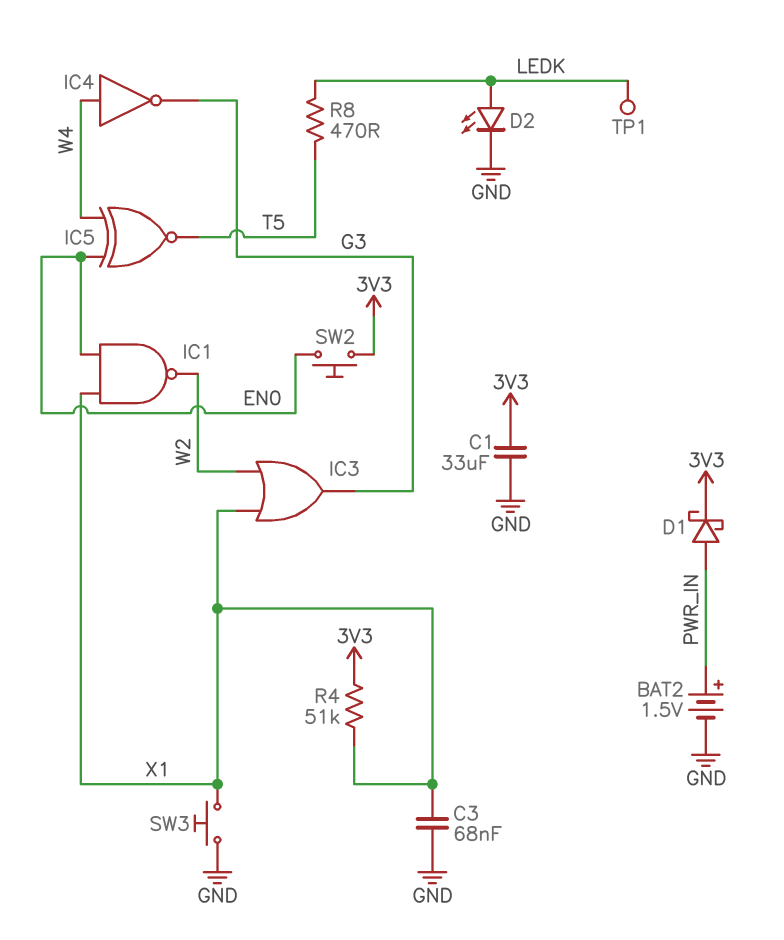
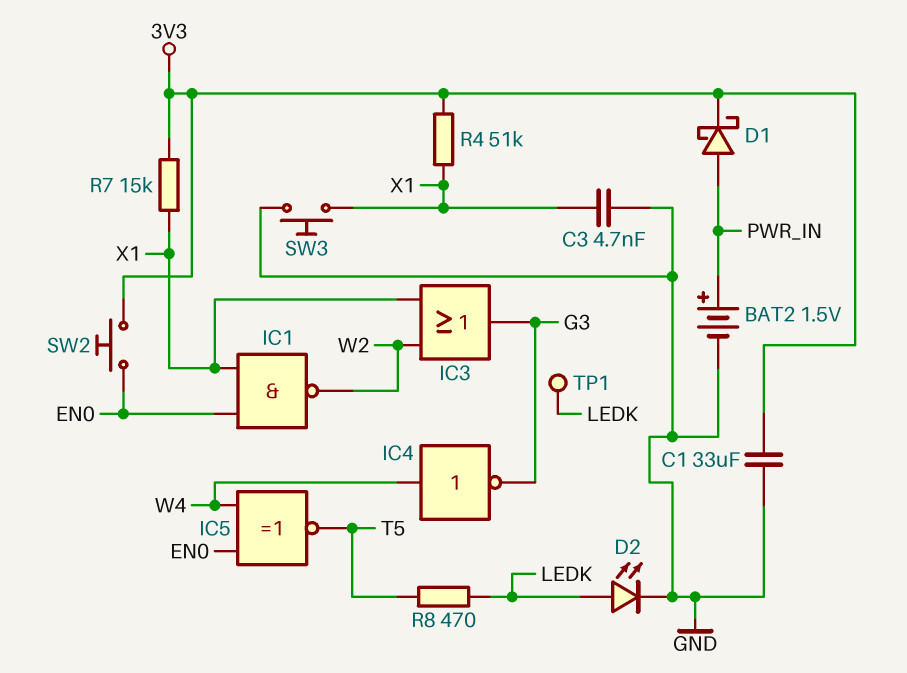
C3: 68nF (GND, X1) -> 4.7nF (GND, X1)
R7: none -> 15k (3V3, X1)

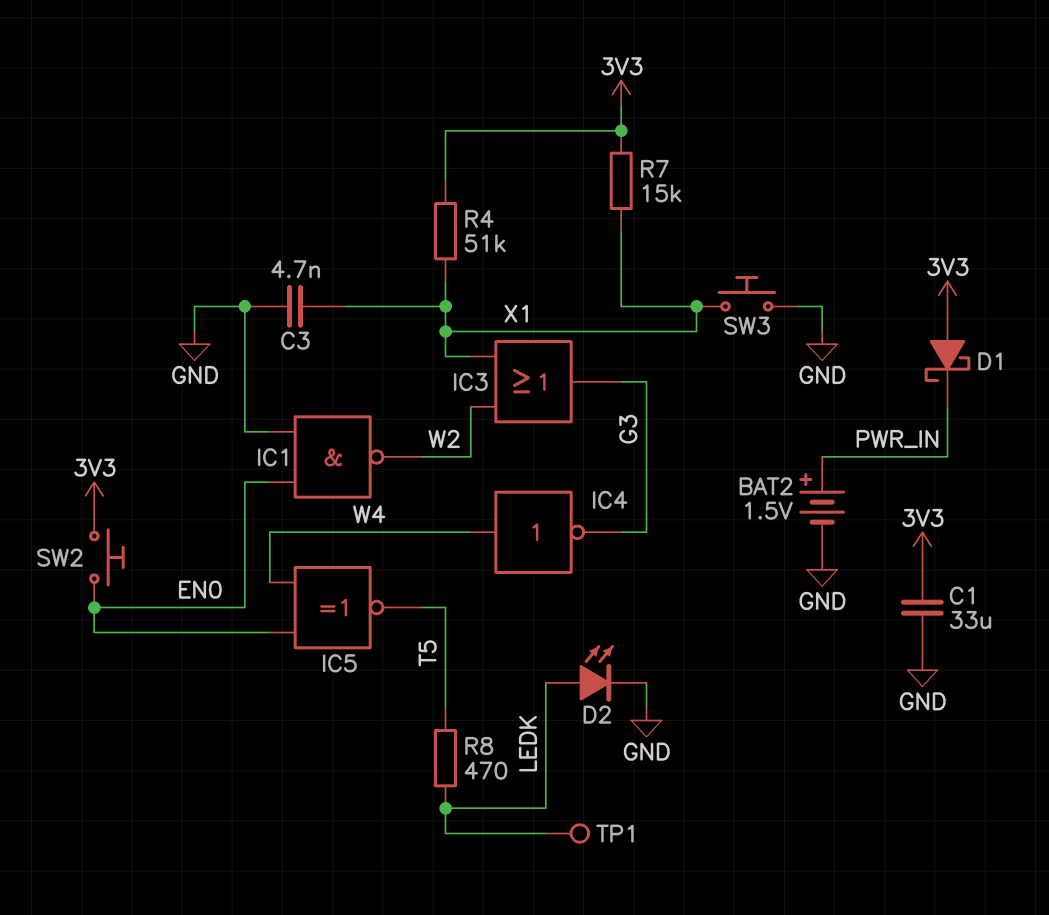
D1: schottky (A PWR_IN, K 3V3) -> schottky (A 3V3, K PWR_IN)
IC1: NAND (in EN0, in X1, out W2) -> NAND (in EN0, in GND, out W2)

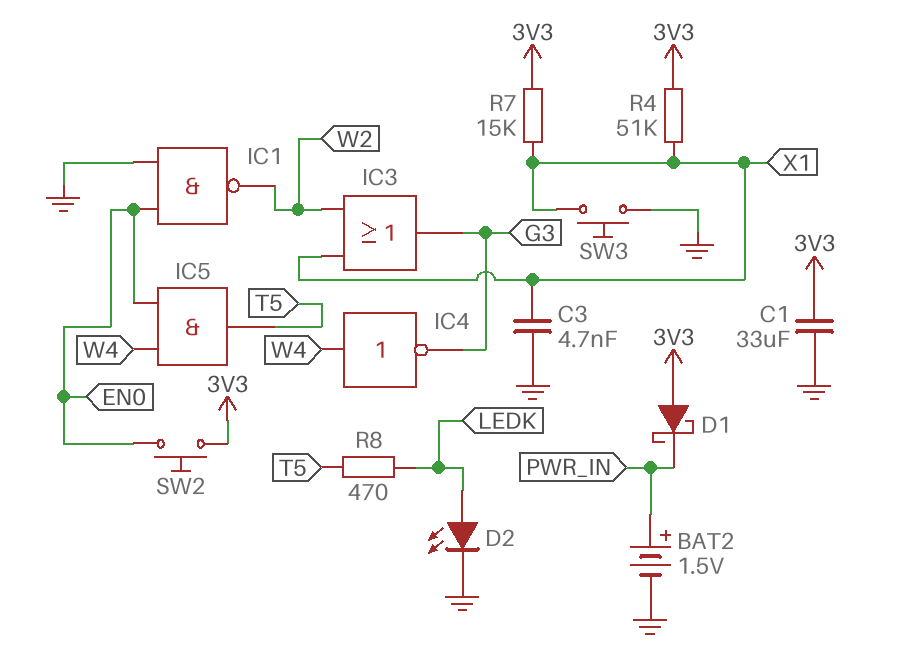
IC5: XNOR (in EN0, in W4, out T5) -> AND (in EN0, in W4, out T5)
TP1: test point (LEDK) -> none

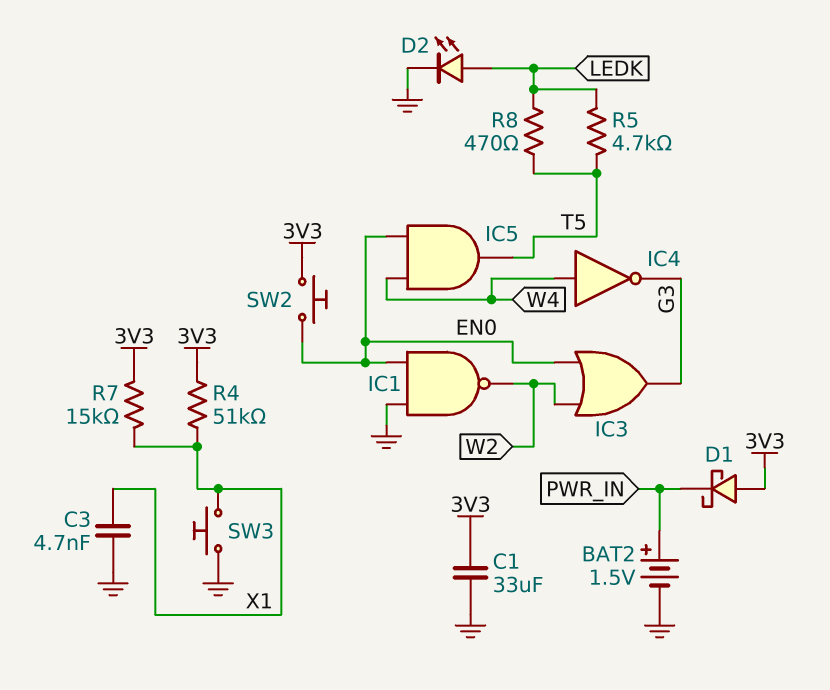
IC3: OR (in W2, in X1, out G3) -> OR (in EN0, in W2, out G3)
R5: none -> 4.7k (LEDK, T5)

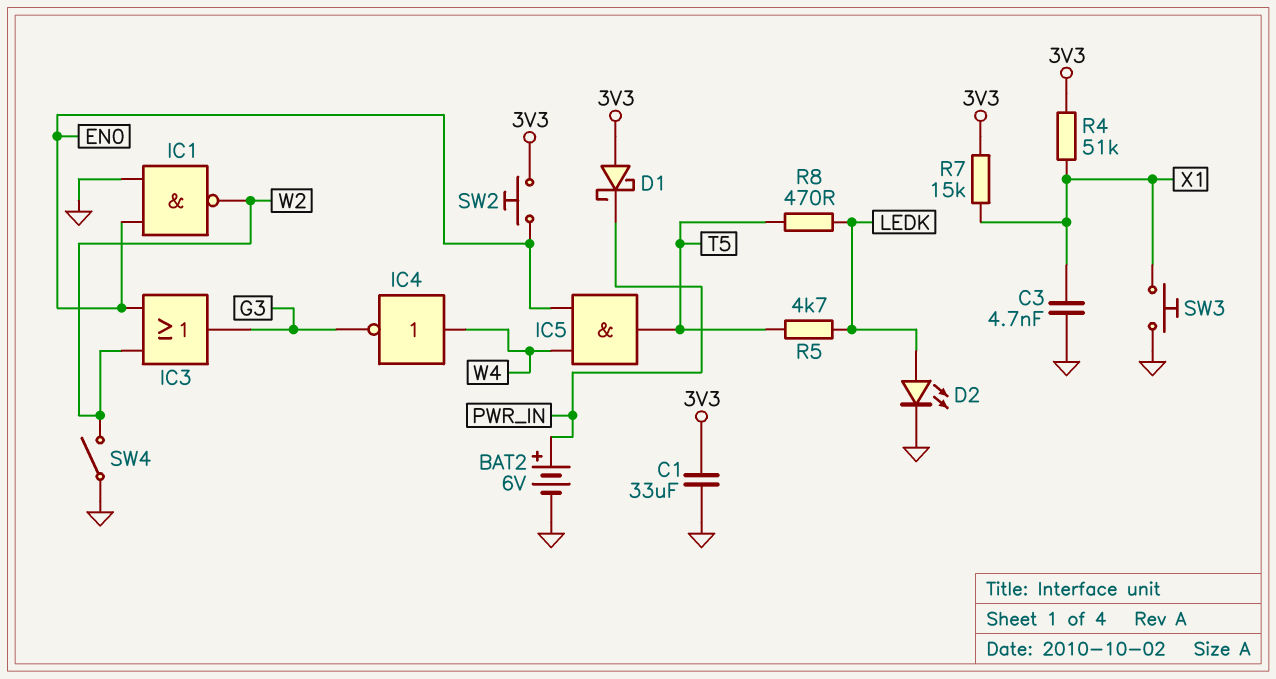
BAT2: 1.5V (plus PWR_IN, minus GND) -> 6V (plus PWR_IN, minus GND)
SW4: none -> switch (GND, W2)

